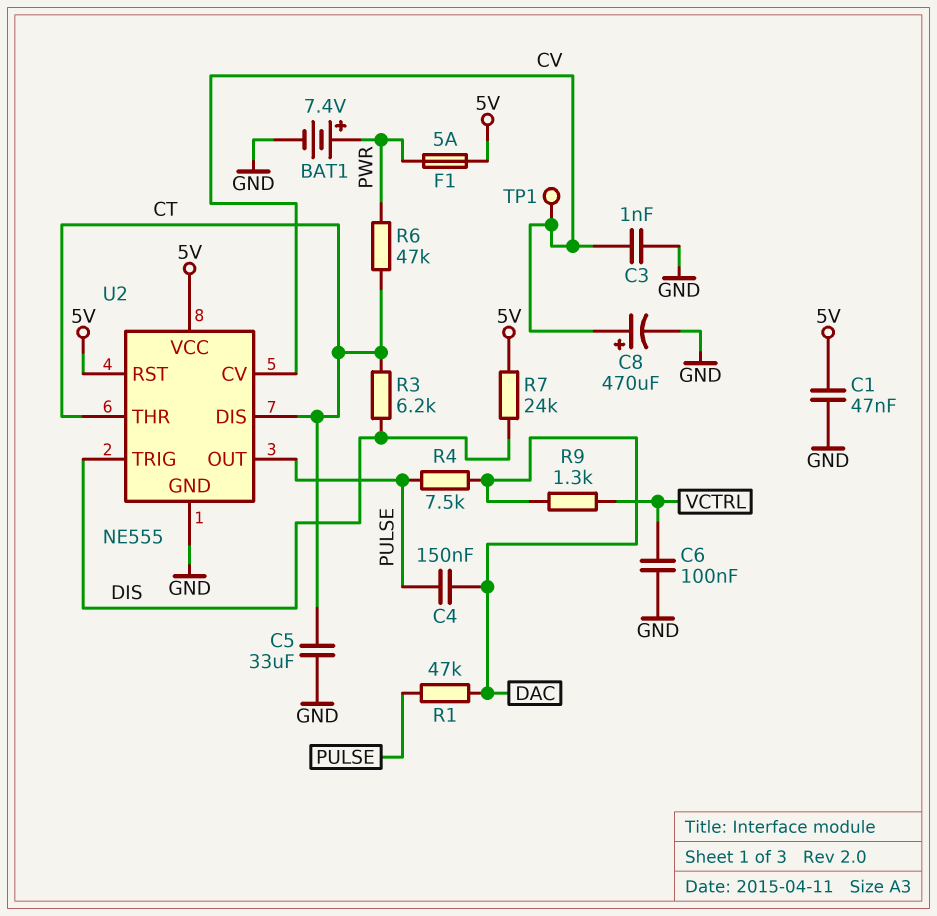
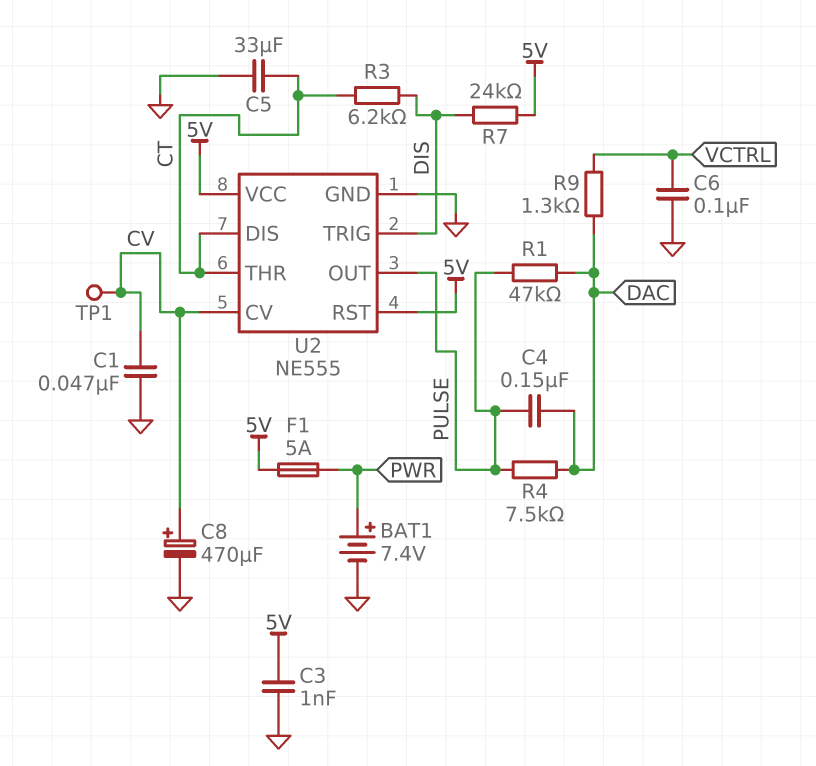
C1: 47nF (5V, GND) -> 47nF (CV, GND)
C3: 1nF (CV, GND) -> 1nF (5V, GND)
R6: 47k (CT, PWR) -> none

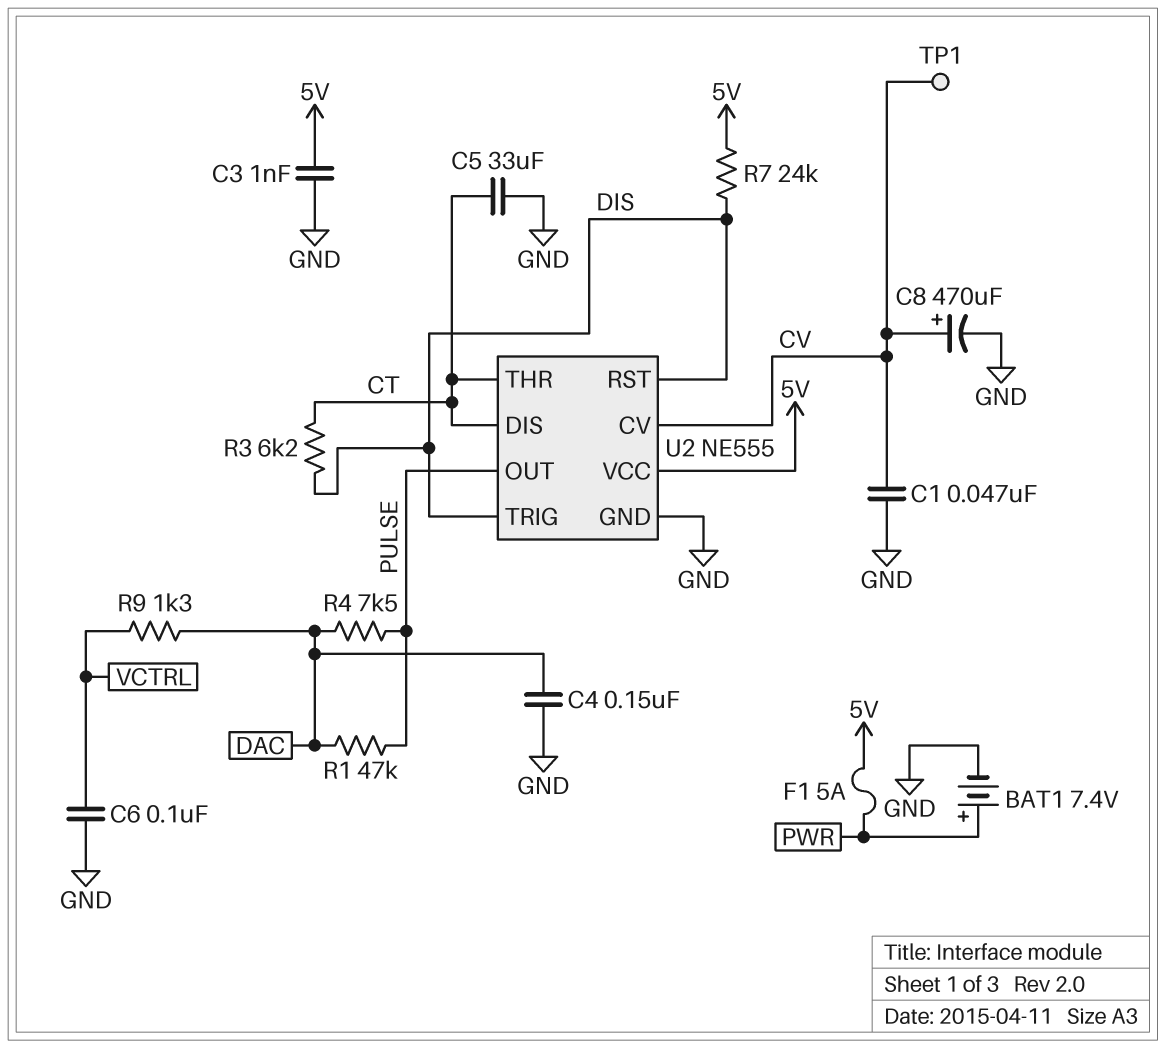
C4: 150nF (DAC, PULSE) -> 150nF (DAC, GND)
U2 pin RST: 5V -> DIS

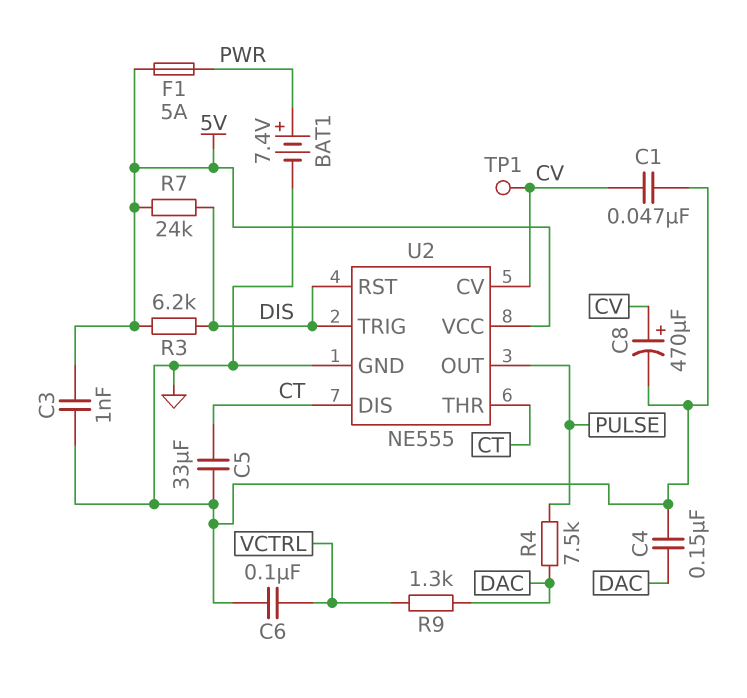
R1: 47k (DAC, PULSE) -> none
R3: 6.2k (CT, DIS) -> 6.2k (5V, DIS)

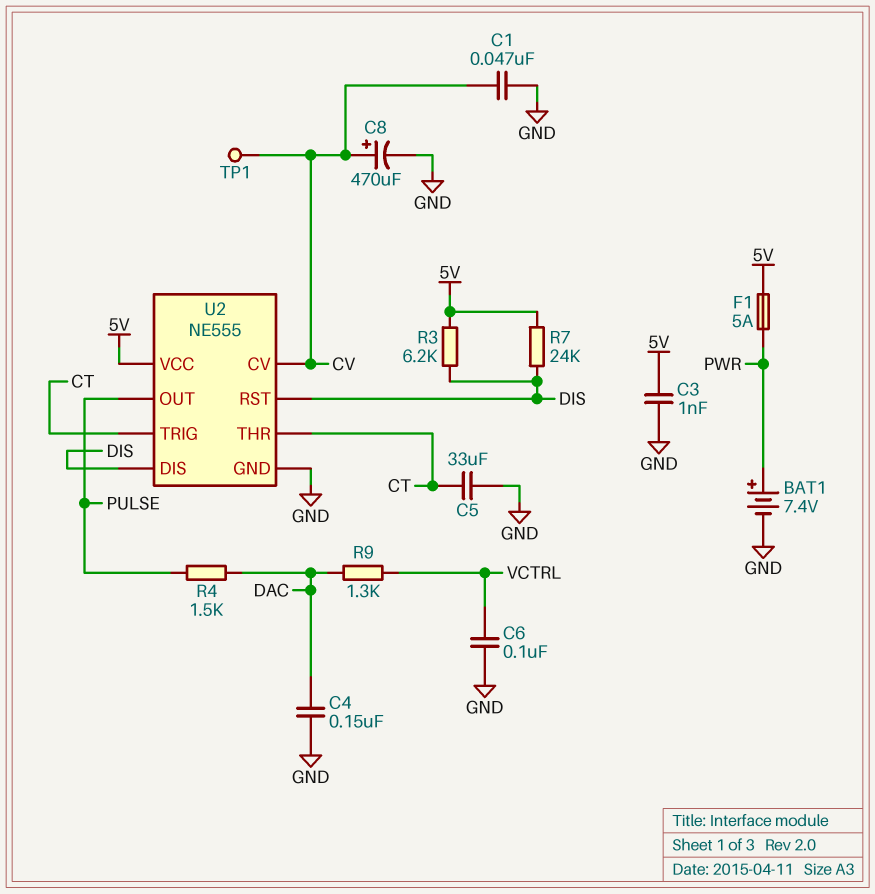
R4: 7.5k (DAC, PULSE) -> 1.5k (DAC, PULSE)
U2 pin DIS: CT -> DIS
U2 pin TRIG: DIS -> CT

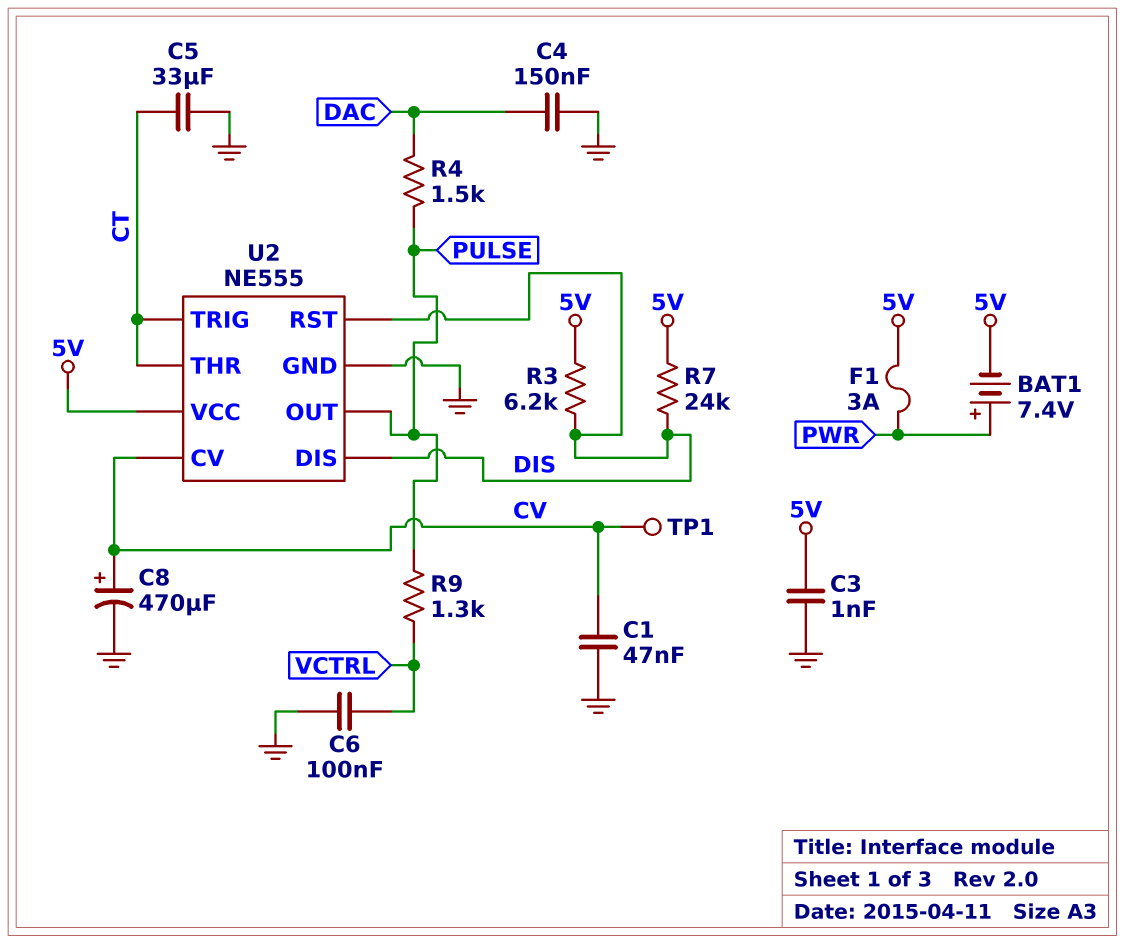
BAT1: 7.4V (plus PWR, minus GND) -> 7.4V (plus PWR, minus 5V)
F1: 5A (5V, PWR) -> 3A (5V, PWR)
R9: 1.3k (DAC, VCTRL) -> 1.3k (PULSE, VCTRL)

